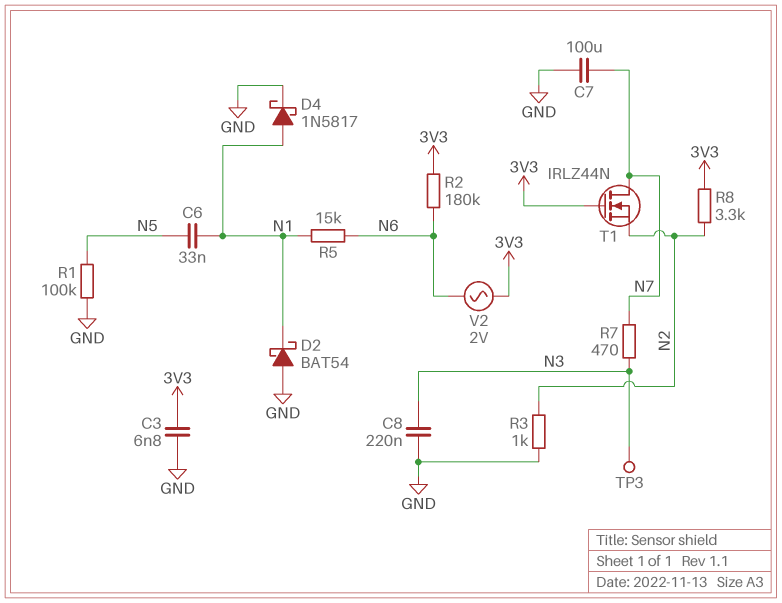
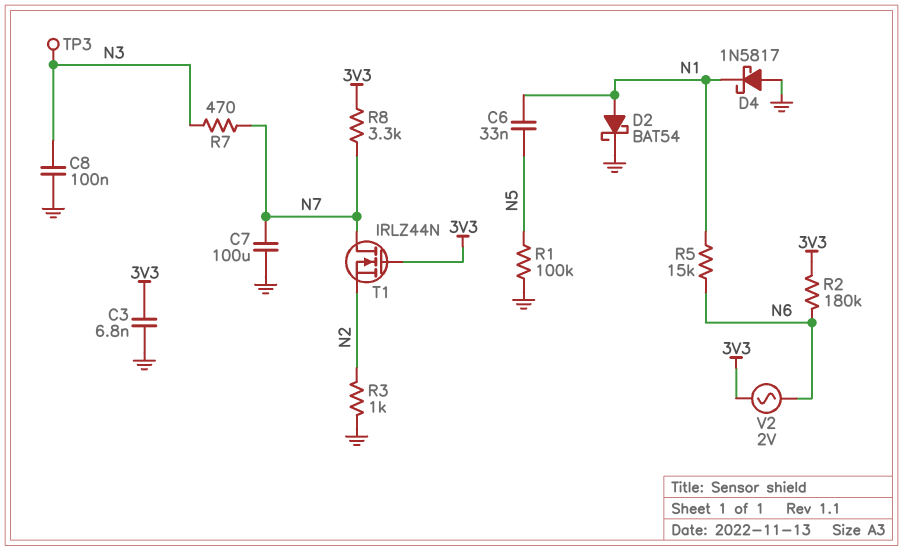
C8: 220nF (GND, N3) -> 100nF (GND, N3)
D2: schottky BAT54 (A GND, K N1) -> schottky BAT54 (A N1, K GND)
D4: schottky 1N5817 (A N1, K GND) -> schottky 1N5817 (A GND, K N1)
R8: 3.3k (3V3, N2) -> 3.3k (3V3, N7)

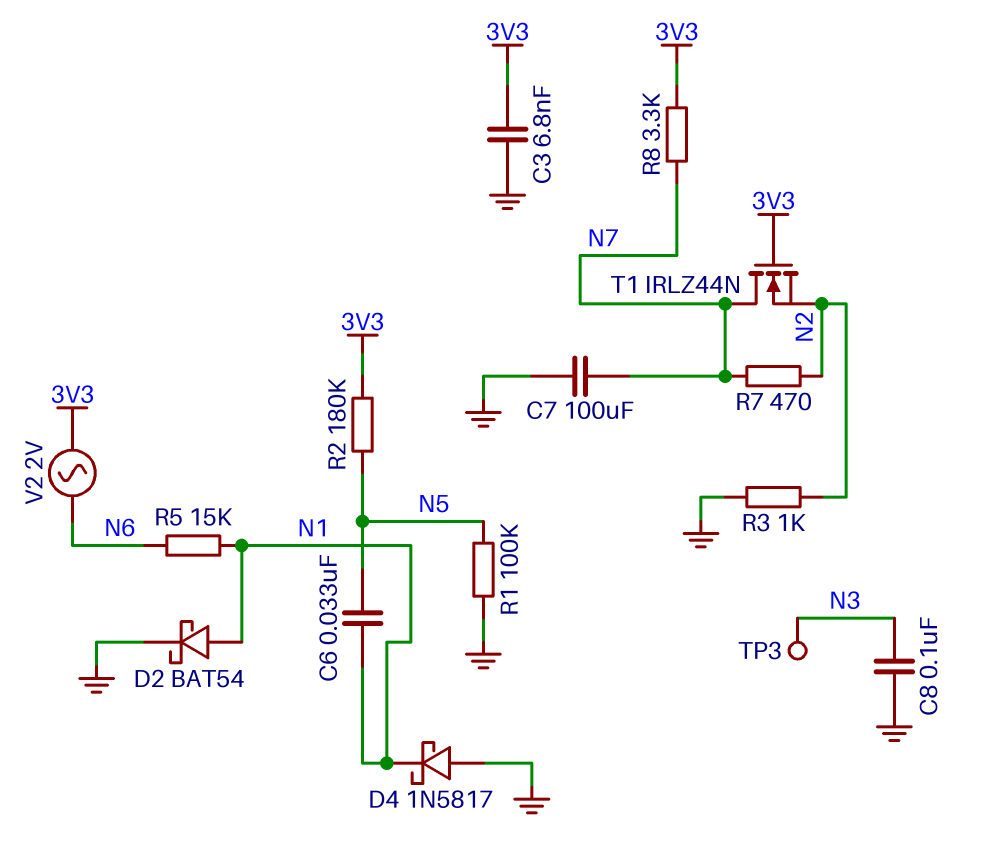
R2: 180k (3V3, N6) -> 180k (3V3, N5)
R7: 470 (N3, N7) -> 470 (N2, N7)

